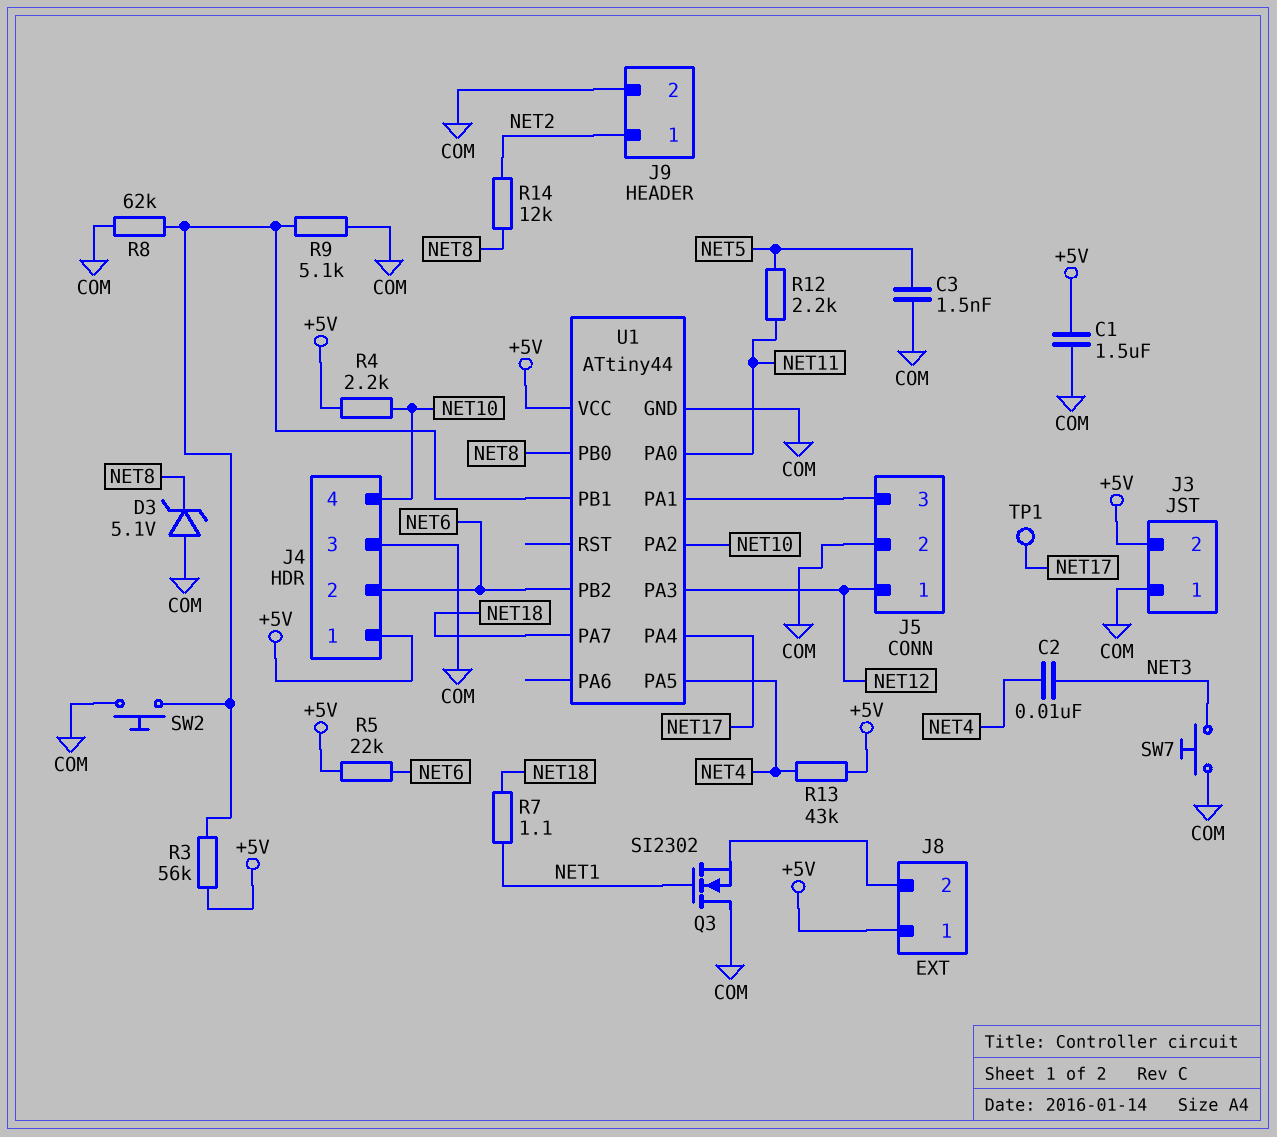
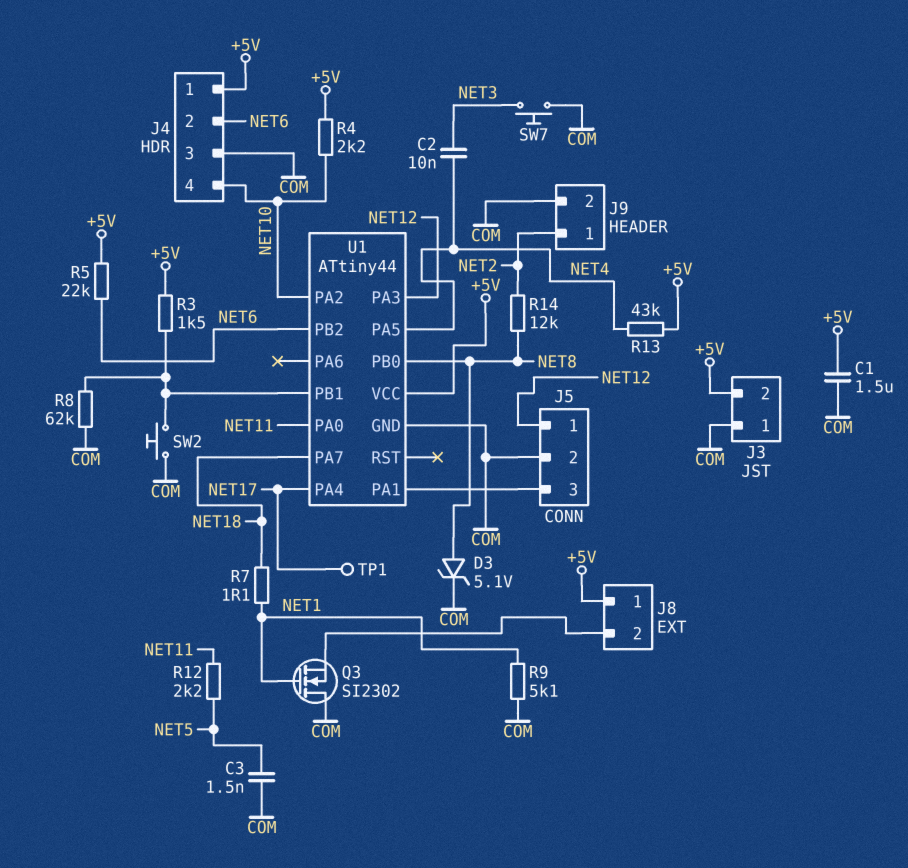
D3: zener 5.1V (A COM, K NET8) -> zener 5.1V (A NET8, K COM)
R3: 56k (+5V, U1/PB1) -> 1.5k (+5V, U1/PB1)
R9: 5.1k (COM, U1/PB1) -> 5.1k (COM, NET1)

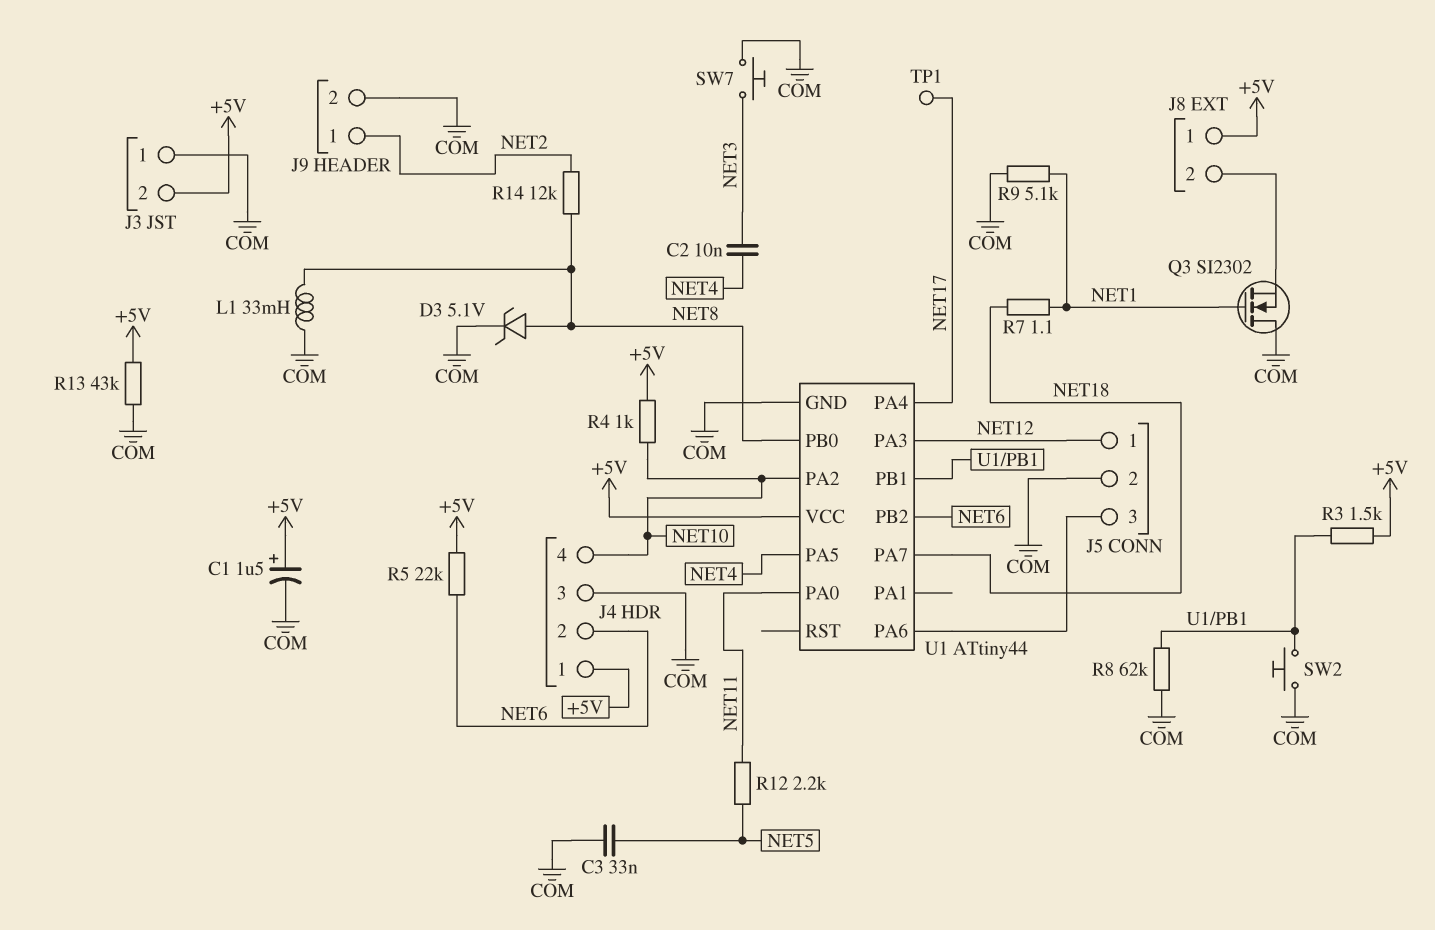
C1: 1.5uF (+5V, COM) -> 1.5uF (plus +5V, minus COM)
C3: 1.5nF (COM, NET5) -> 33nF (COM, NET5)
L1: none -> 33mH (COM, NET8)
R4: 2.2k (+5V, NET10) -> 1k (+5V, NET10)
R13: 43k (+5V, NET4) -> 43k (+5V, COM)
U1 pin PA1: J5/3 -> none
U1 pin PA6: none -> J5/3

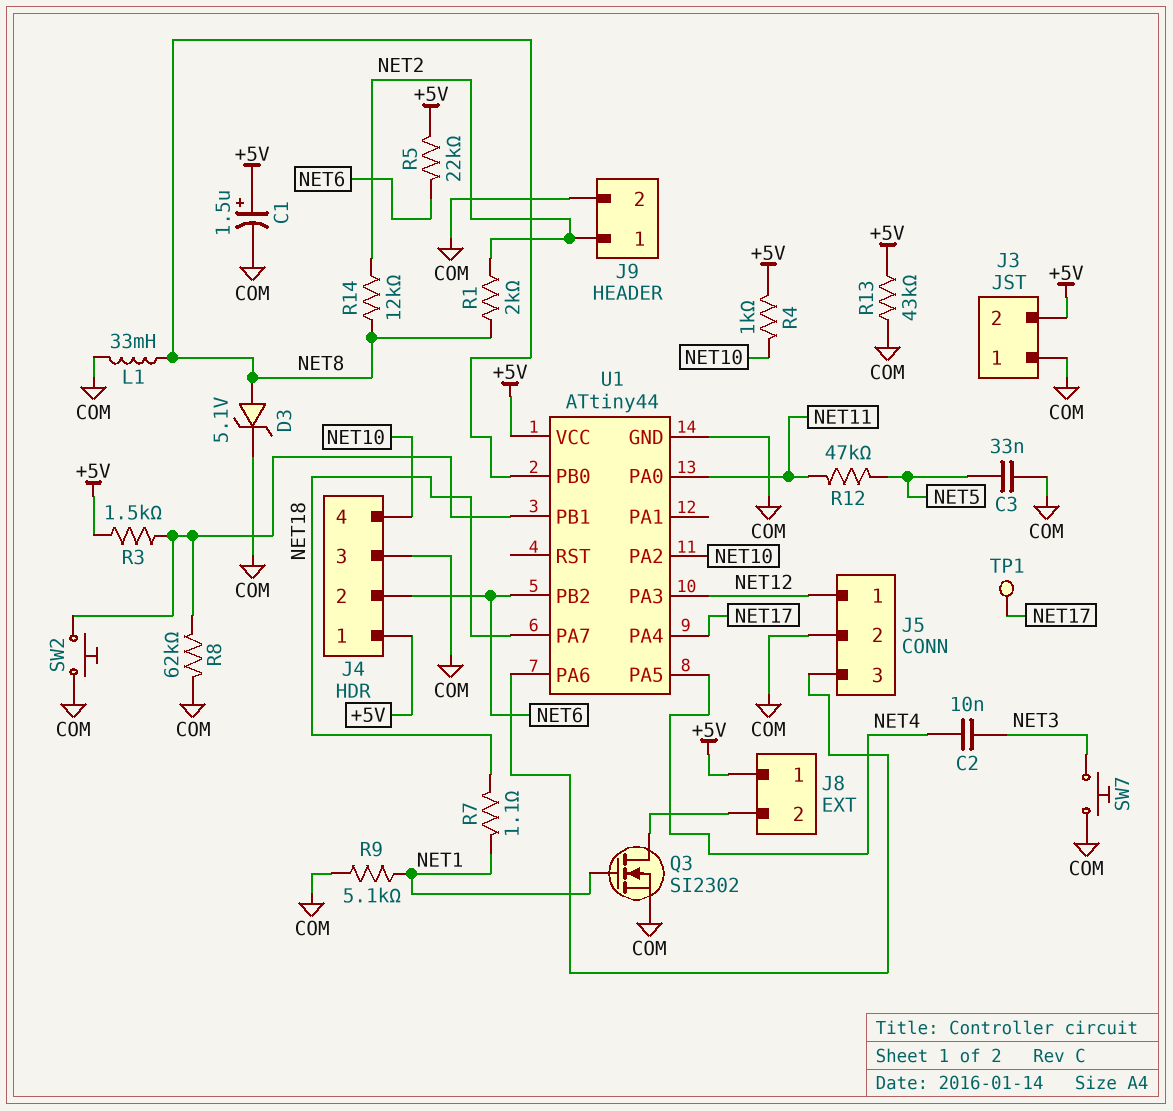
Q3: NMOS SI2302 (G NET1, D COM, S J8/2) -> NMOS SI2302 (G NET1, D J8/2, S COM)
R1: none -> 2k (NET2, NET8)
R12: 2.2k (NET5, NET11) -> 47k (NET5, NET11)

